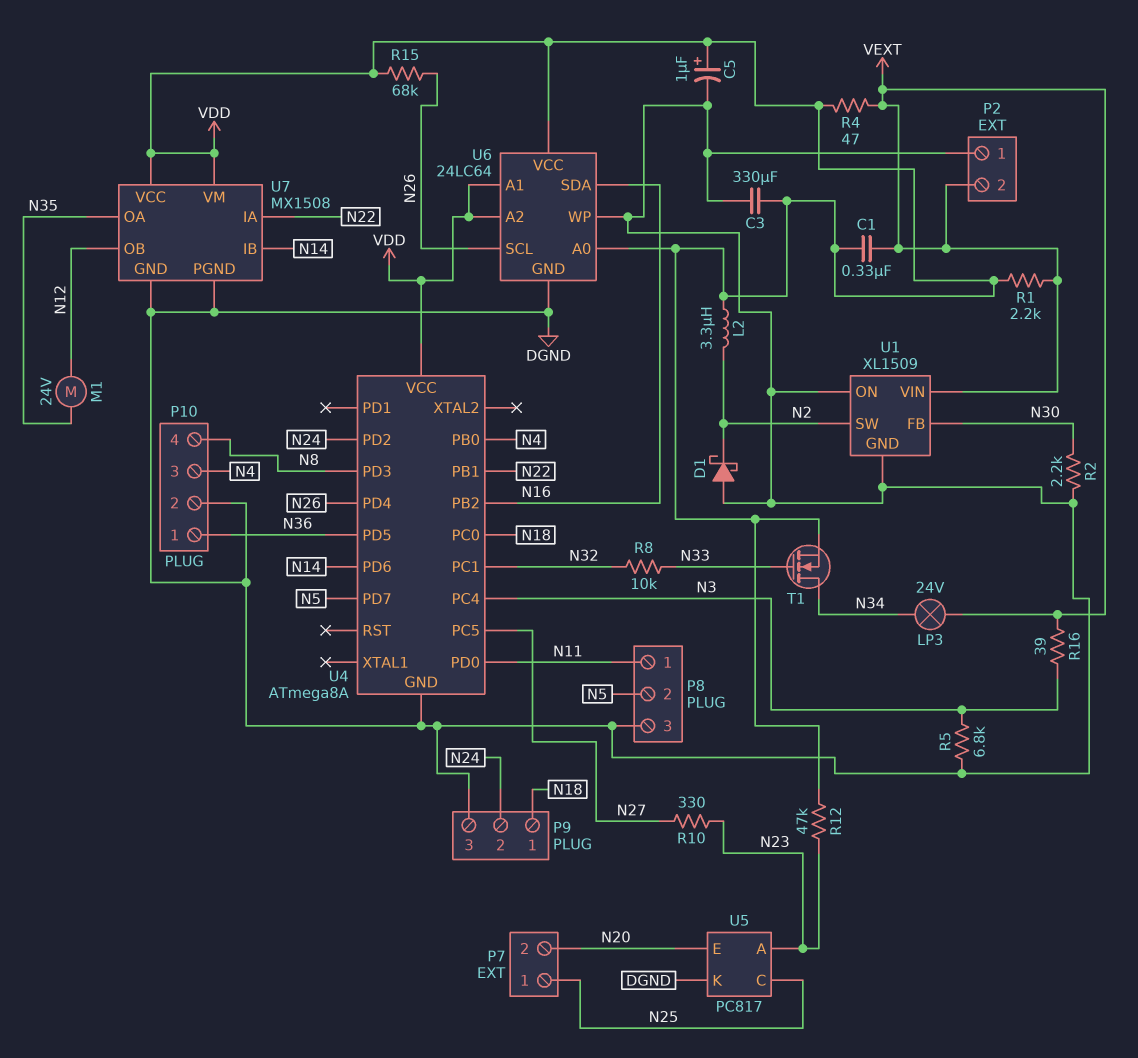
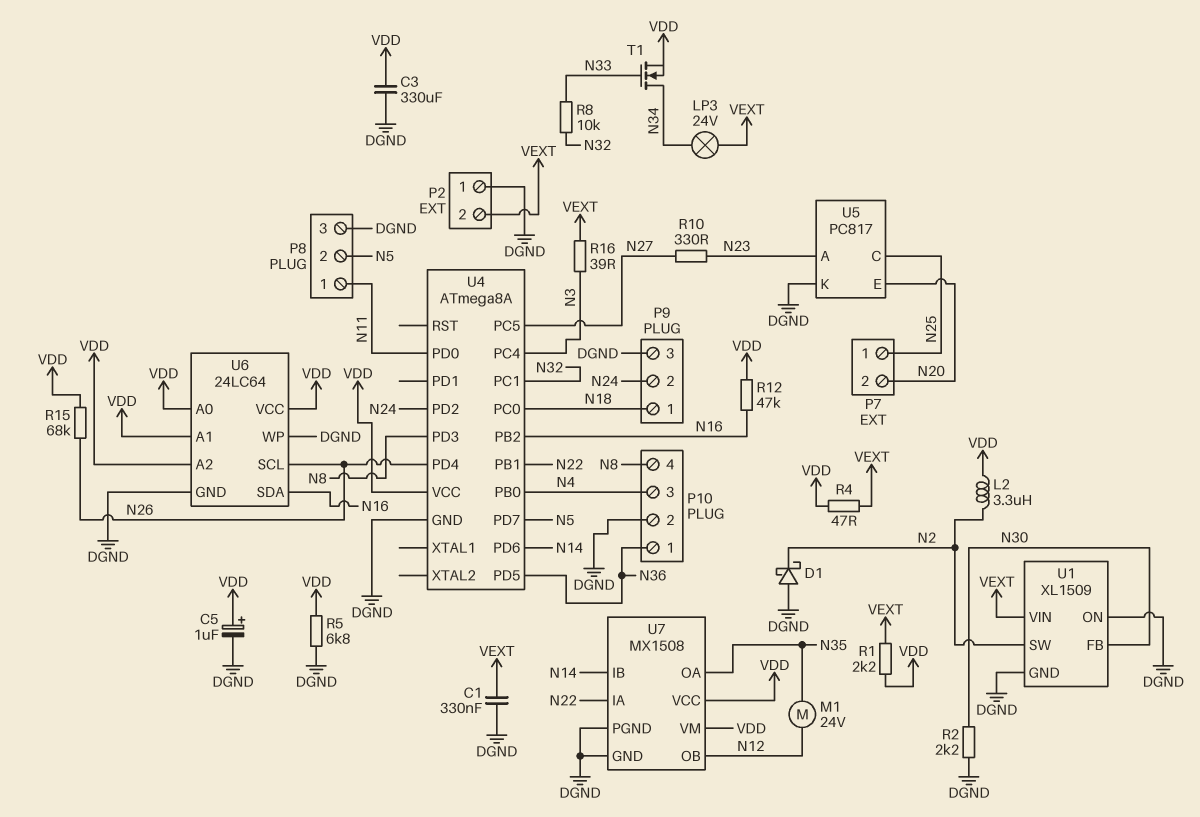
C1: 330nF (VDD, VEXT) -> 330nF (DGND, VEXT)
R5: 6.8k (DGND, N3) -> 6.8k (DGND, VDD)
R12: 47k (N23, VDD) -> 47k (N16, VDD)

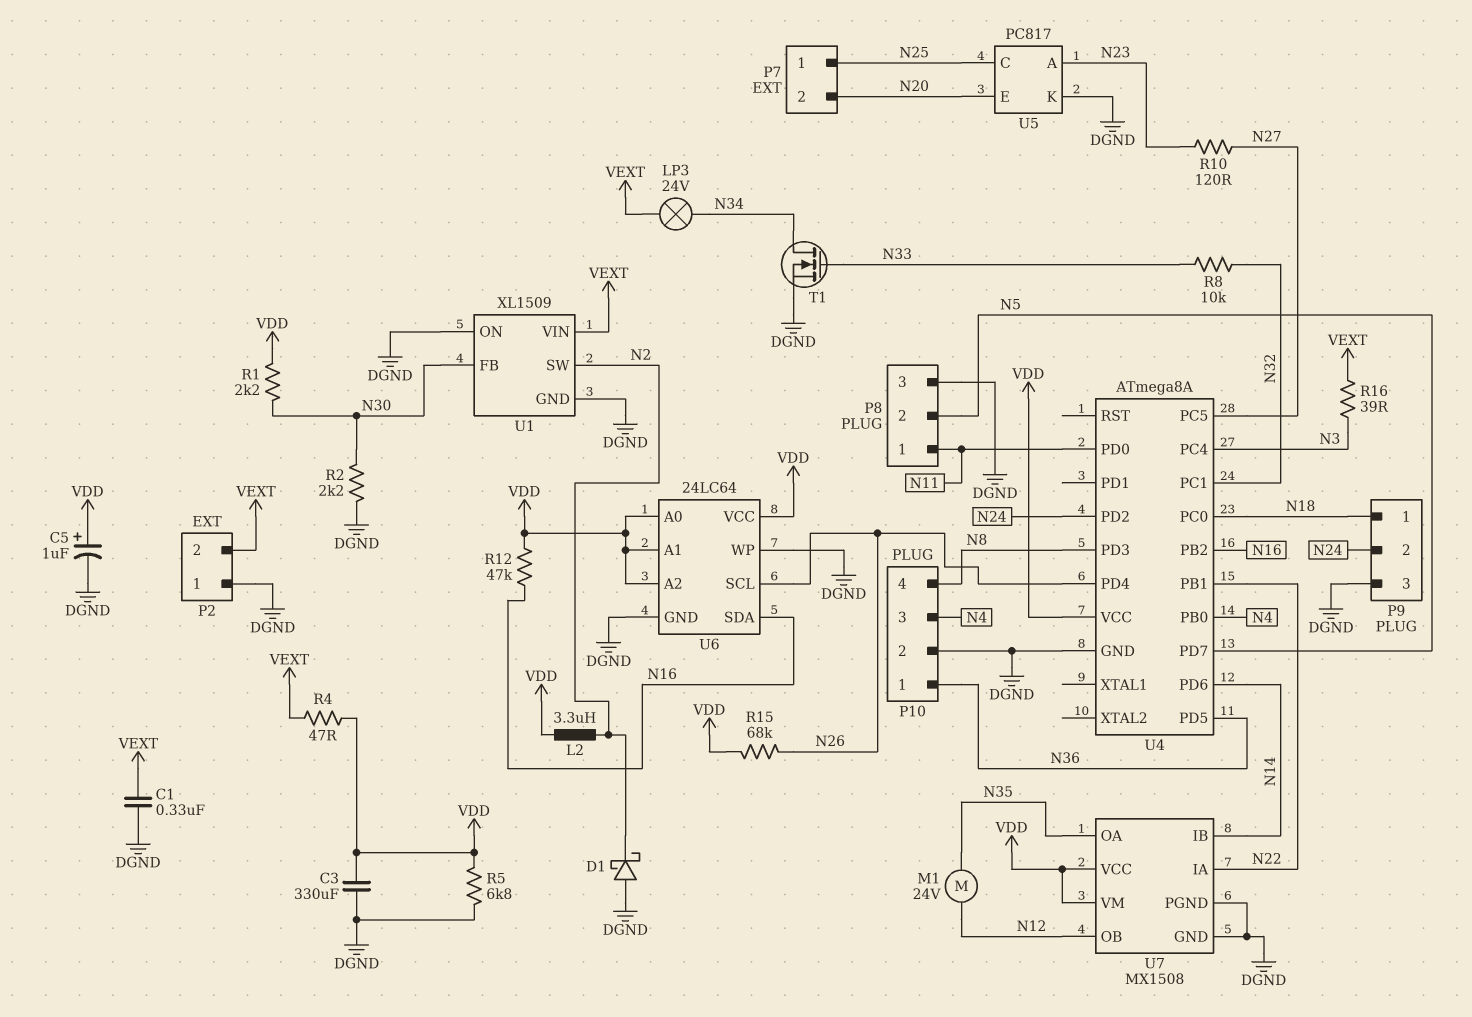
R1: 2.2k (VDD, VEXT) -> 2.2k (N30, VDD)
R10: 330 (N23, N27) -> 120 (N23, N27)
T1: NMOS (G N33, D N34, S VDD) -> NMOS (G N33, D N34, S DGND)

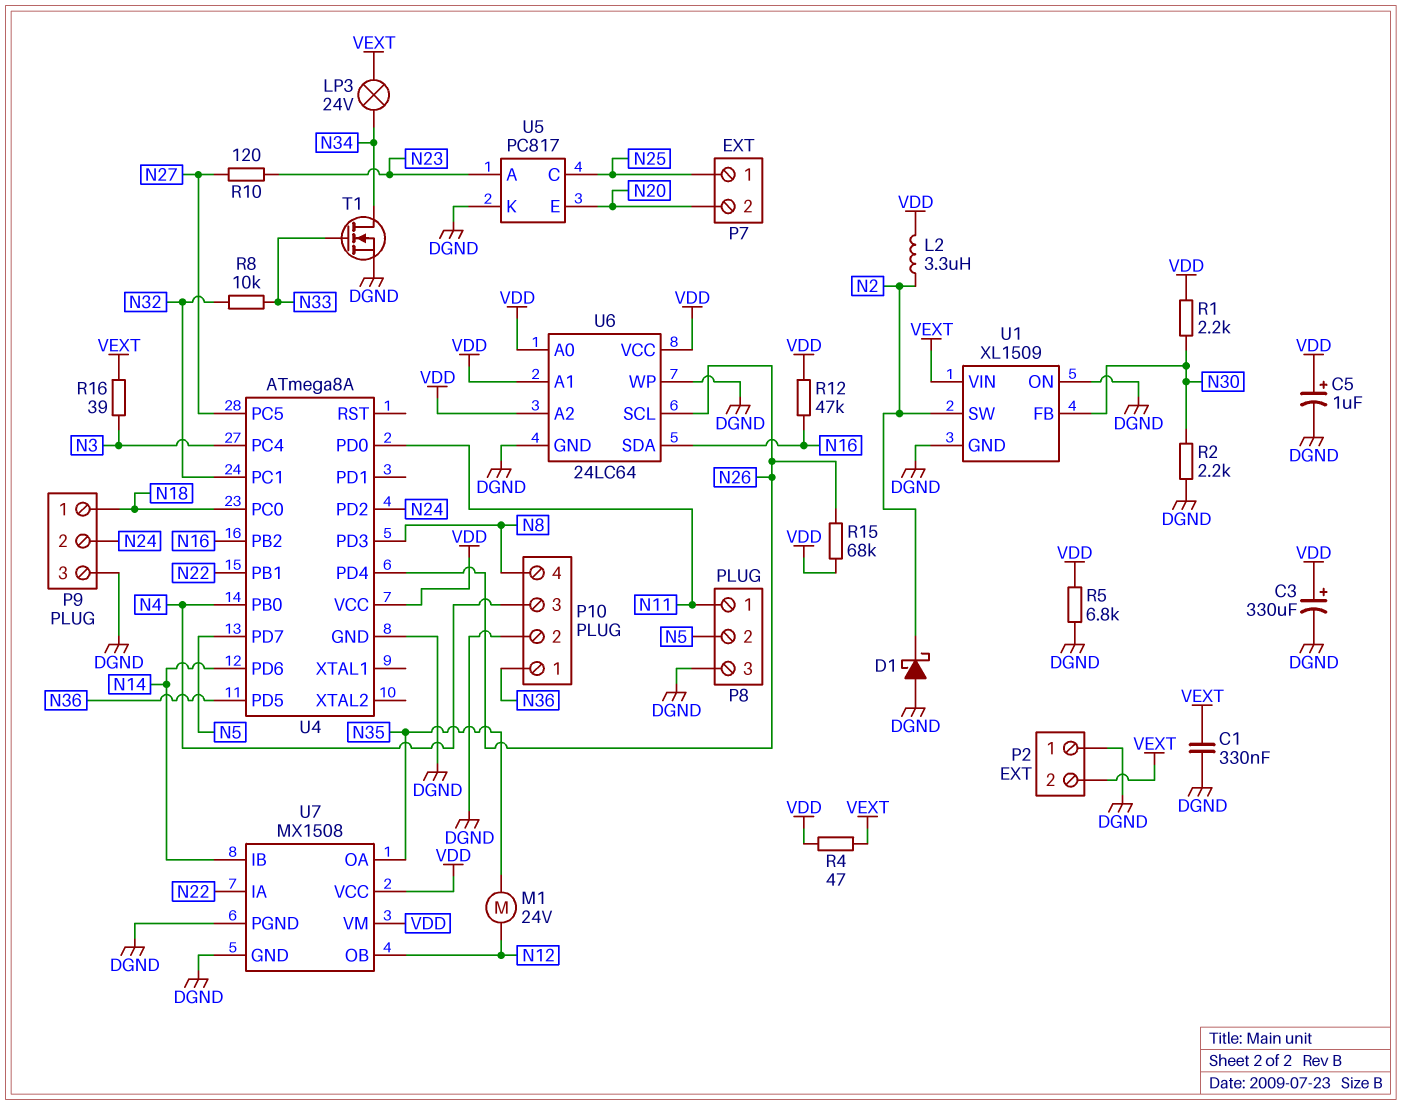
C3: 330uF (DGND, VDD) -> 330uF (plus VDD, minus DGND)

